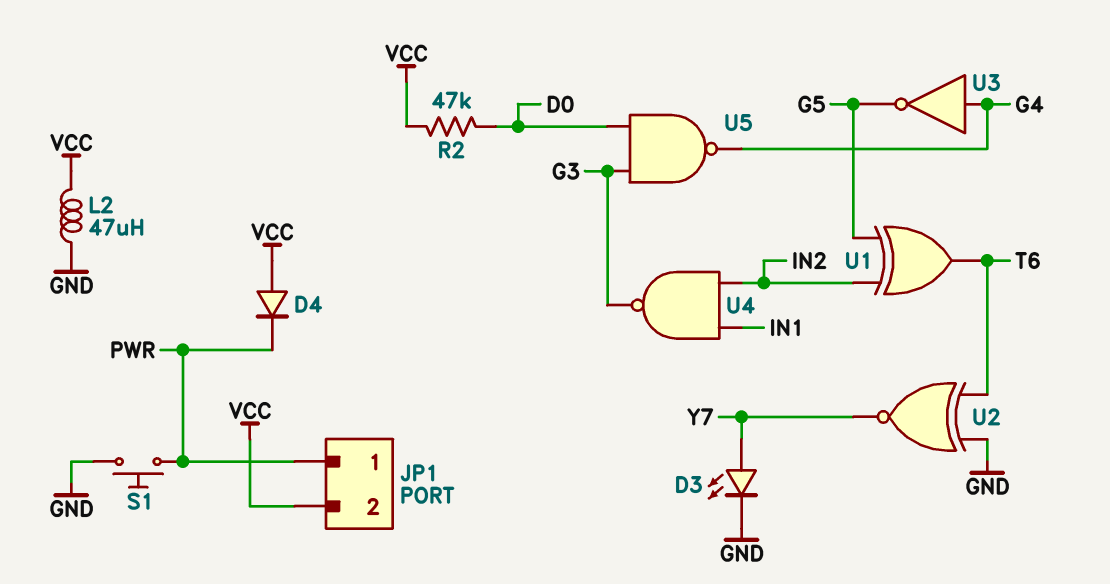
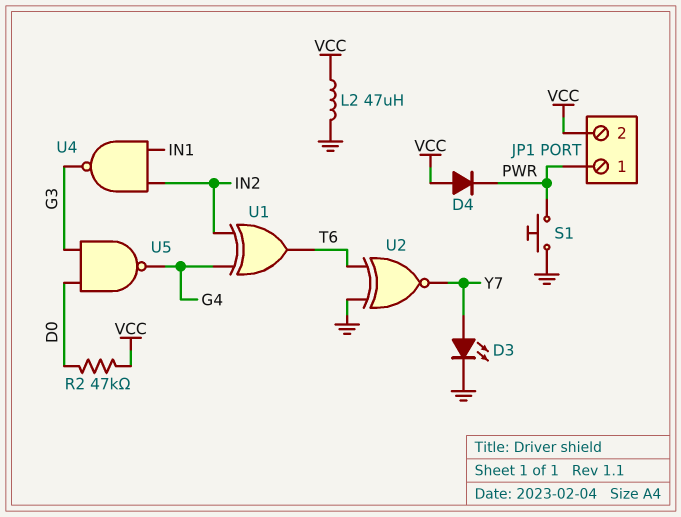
U1: XOR (in G5, in IN2, out T6) -> XOR (in G4, in IN2, out T6)
U3: NOT (in G4, out G5) -> none

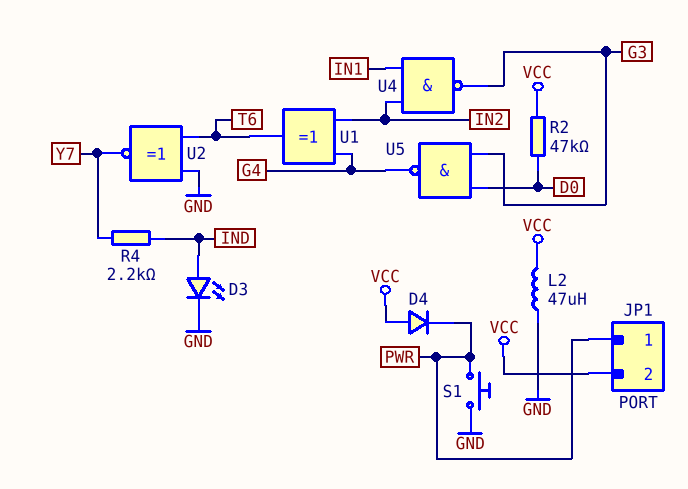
D3: LED (A Y7, K GND) -> LED (A IND, K GND)
R4: none -> 2.2k (IND, Y7)

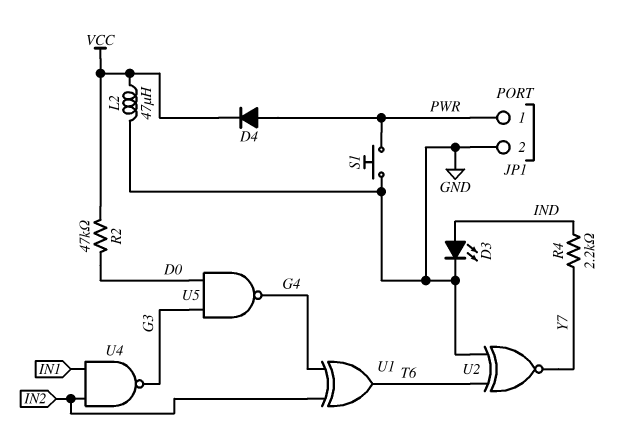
D4: diode (A VCC, K PWR) -> diode (A PWR, K VCC)
JP1 pin 2: VCC -> GND

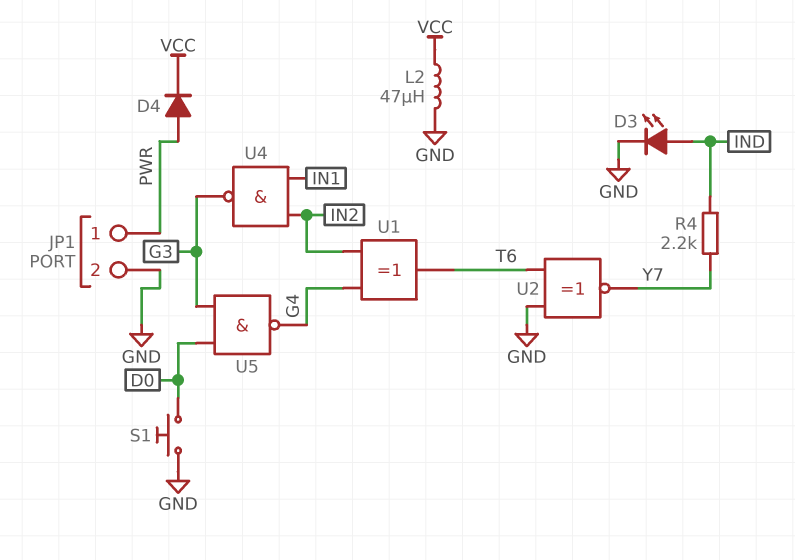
R2: 47k (D0, VCC) -> none
S1: button (GND, PWR) -> button (D0, GND)

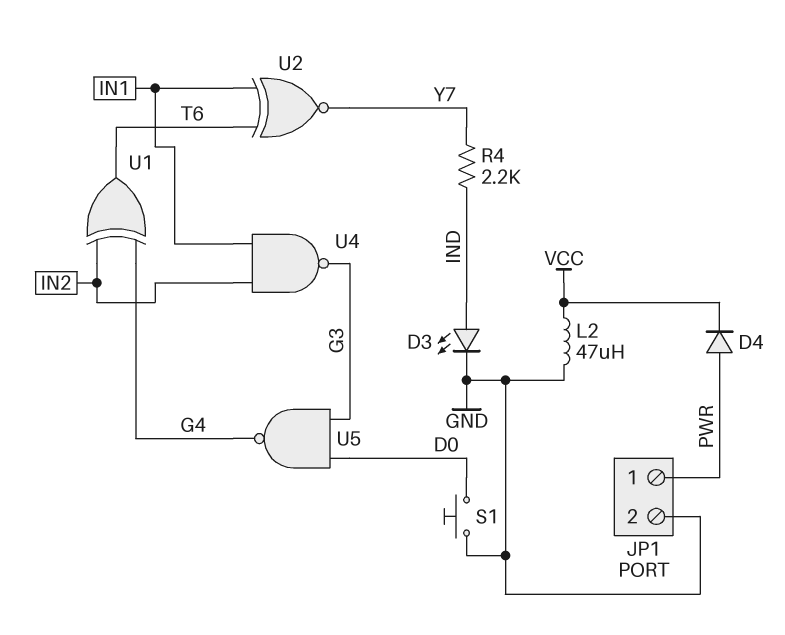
U2: XNOR (in GND, in T6, out Y7) -> XNOR (in IN1, in T6, out Y7)

